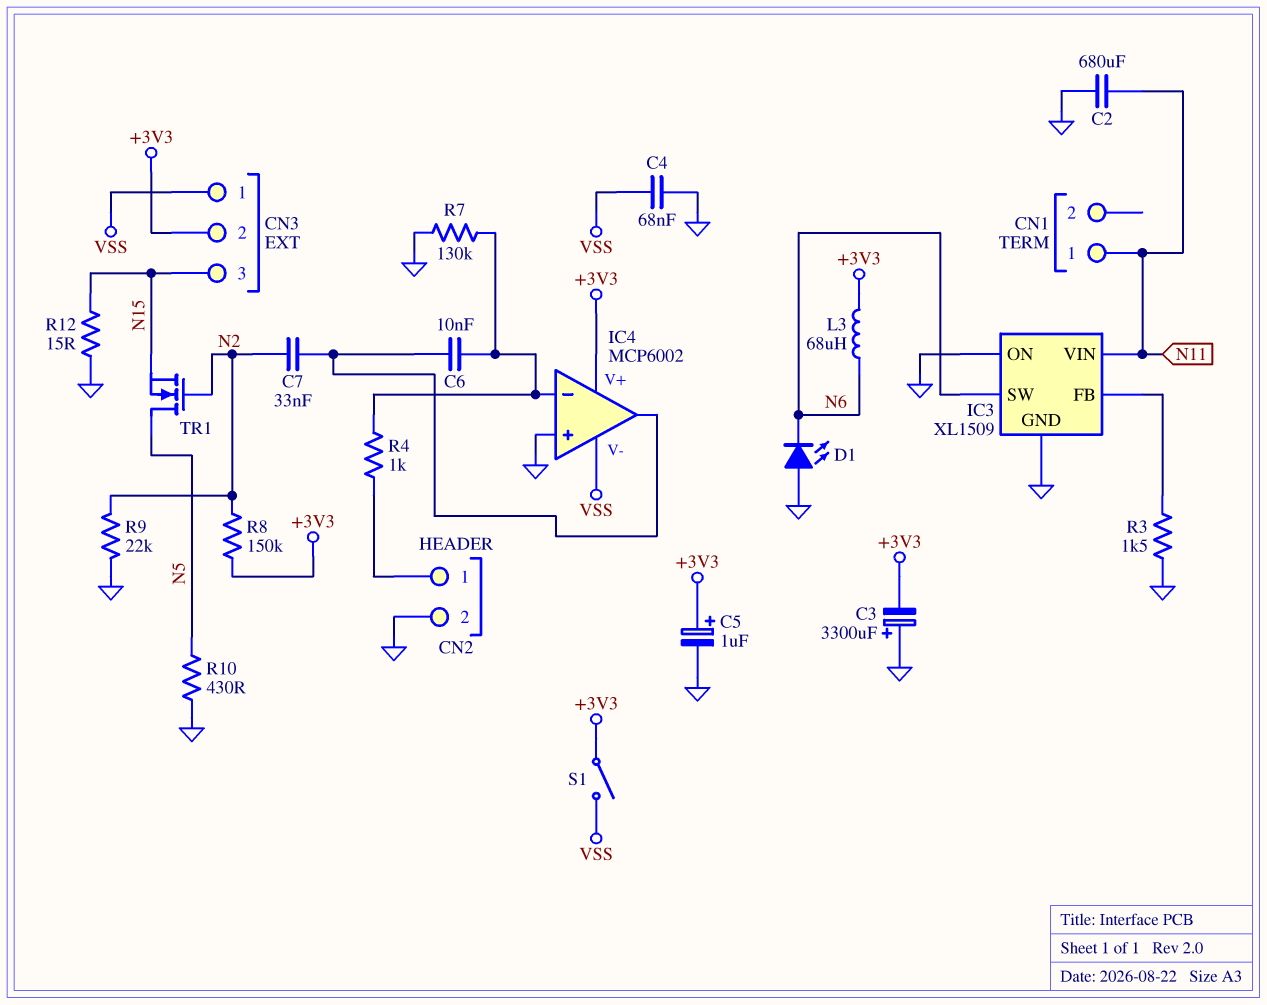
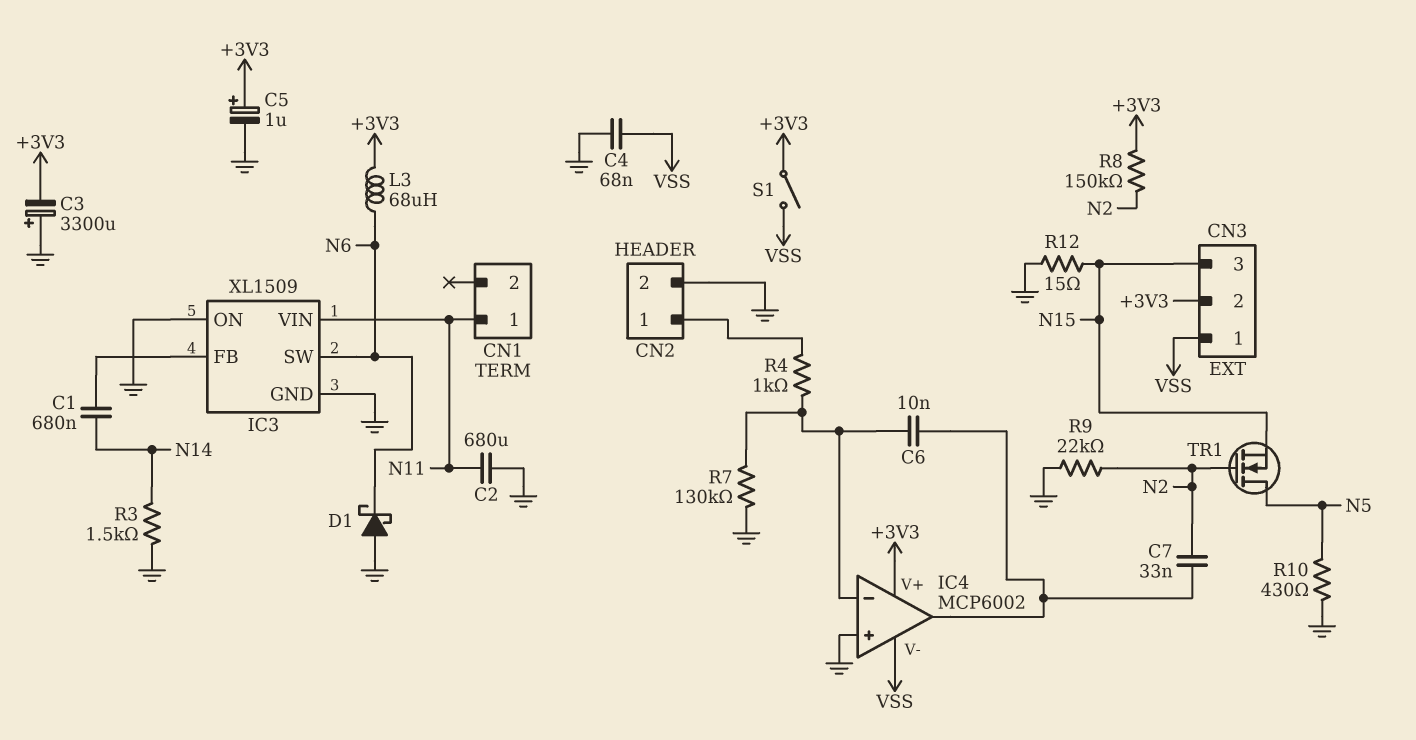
C1: none -> 680nF (IC3/FB, N14)
D1: LED (A GND, K N6) -> schottky (A GND, K N6)
R3: 1.5k (GND, IC3/FB) -> 1.5k (GND, N14)

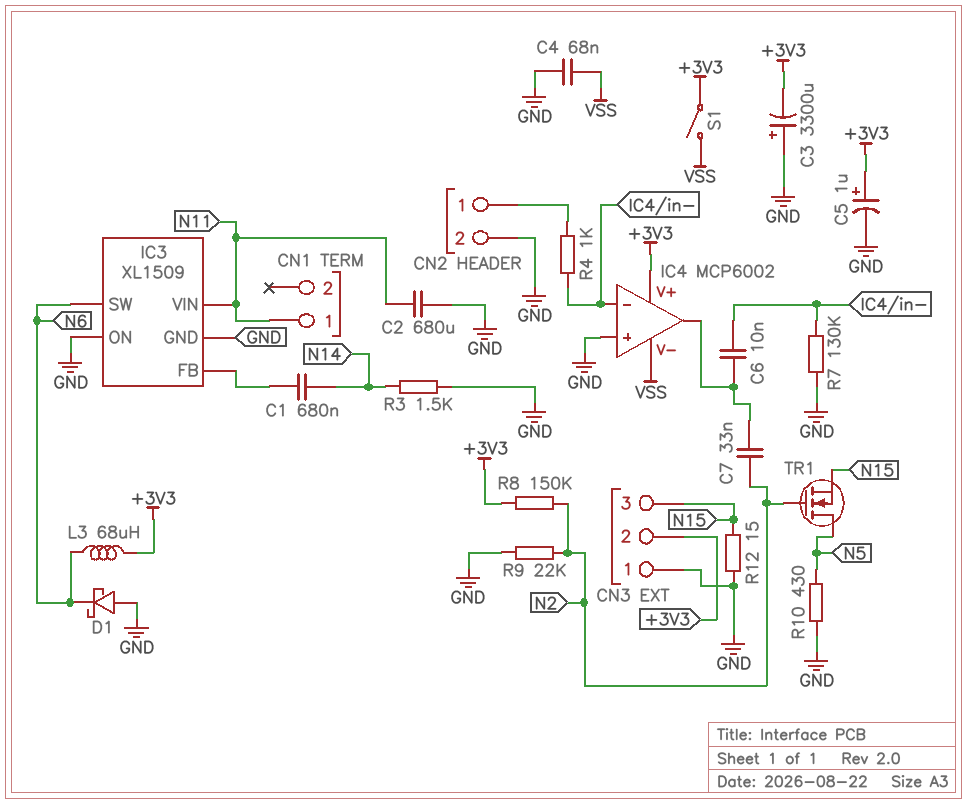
CN3 pin 1: VSS -> GND

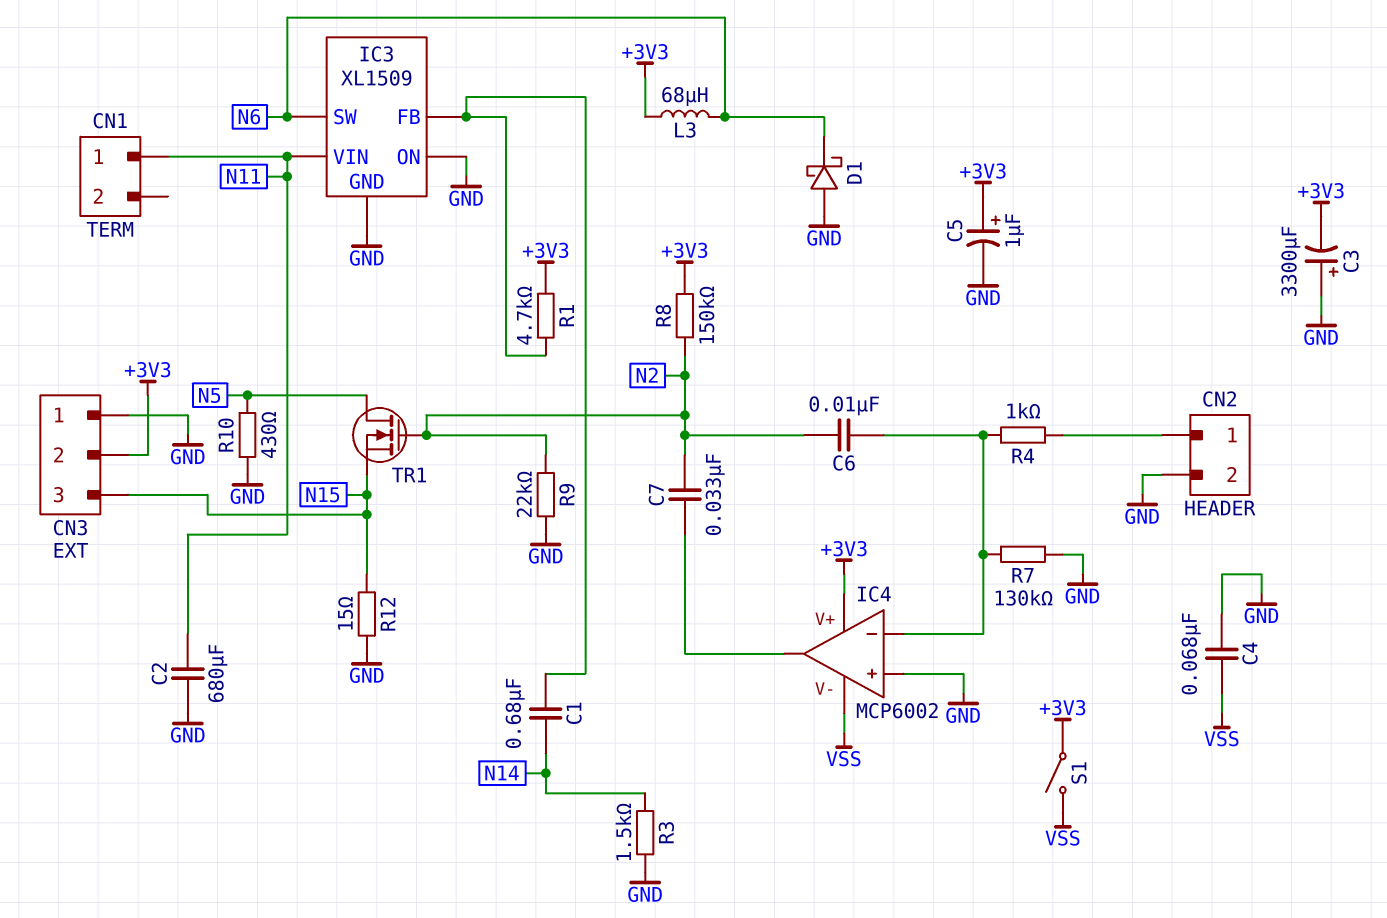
C6: 10nF (IC4/in-, IC4/out) -> 10nF (IC4/in-, N2)
R1: none -> 4.7k (+3V3, IC3/FB)

